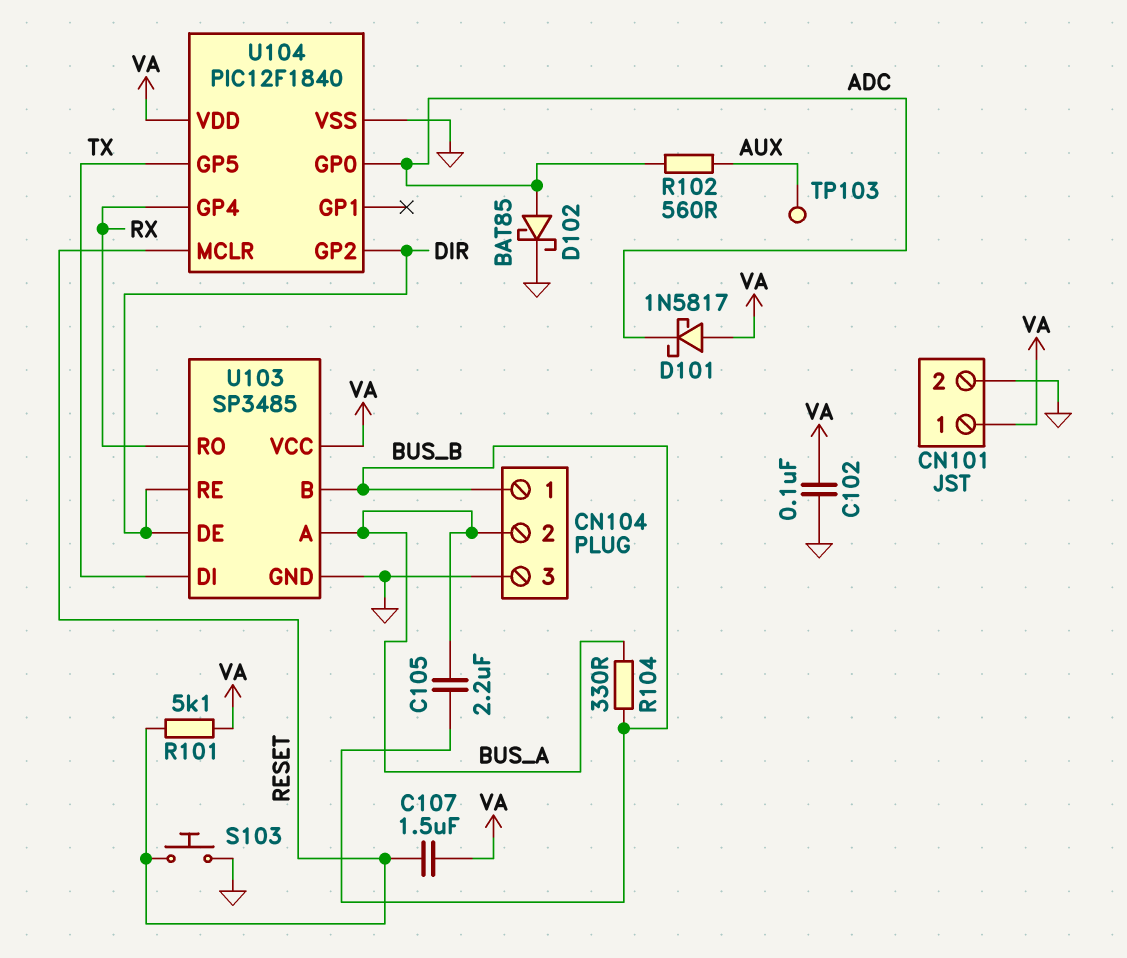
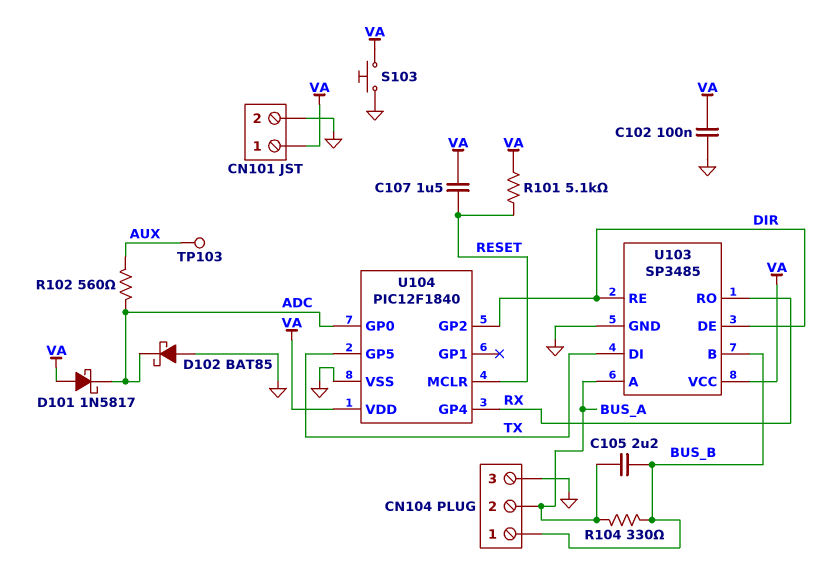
D102: schottky BAT85 (A ADC, K GND) -> schottky BAT85 (A GND, K ADC)
S103: button (GND, RESET) -> button (GND, VA)

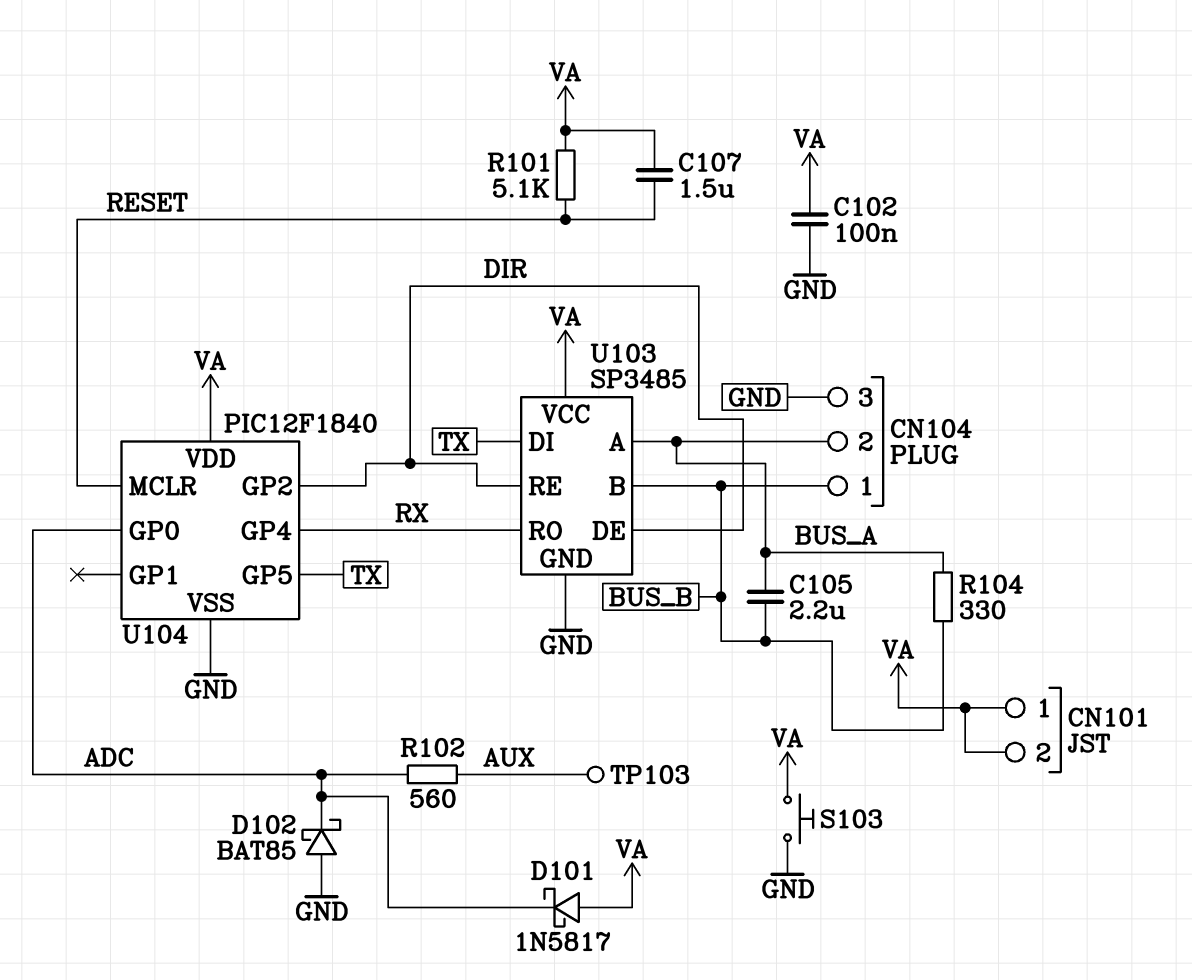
CN101 pin 2: GND -> VA

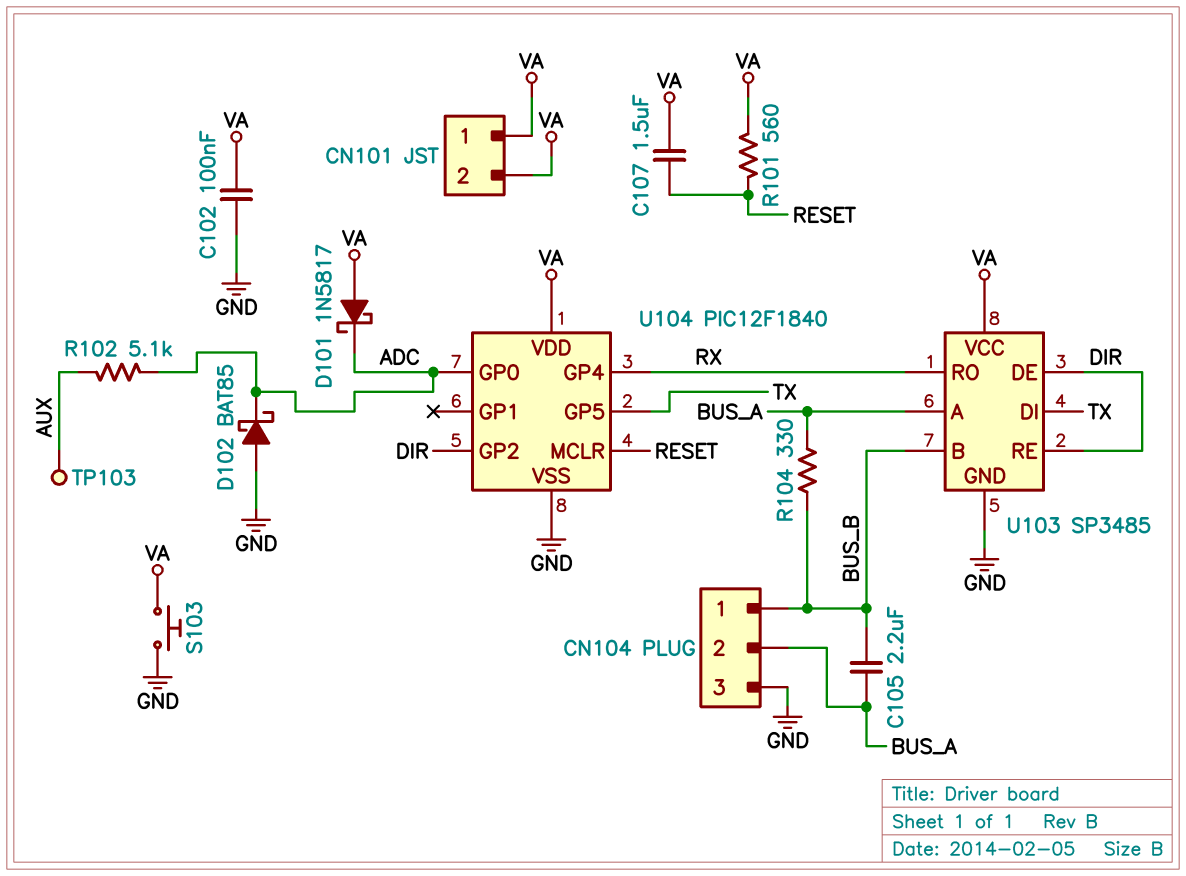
R101: 5.1k (RESET, VA) -> 560 (RESET, VA)
R102: 560 (ADC, AUX) -> 5.1k (ADC, AUX)

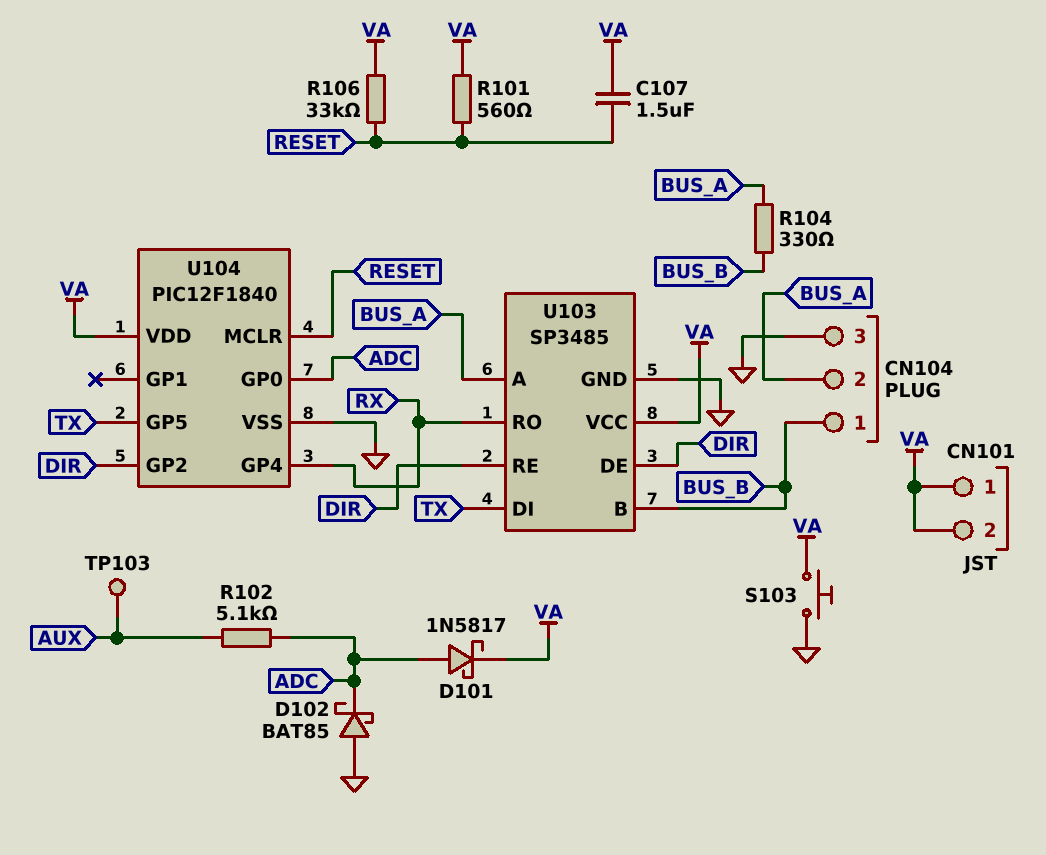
C102: 100nF (GND, VA) -> none
C105: 2.2uF (BUS_A, BUS_B) -> none
D101: schottky 1N5817 (A VA, K ADC) -> schottky 1N5817 (A ADC, K VA)
R106: none -> 33k (RESET, VA)

